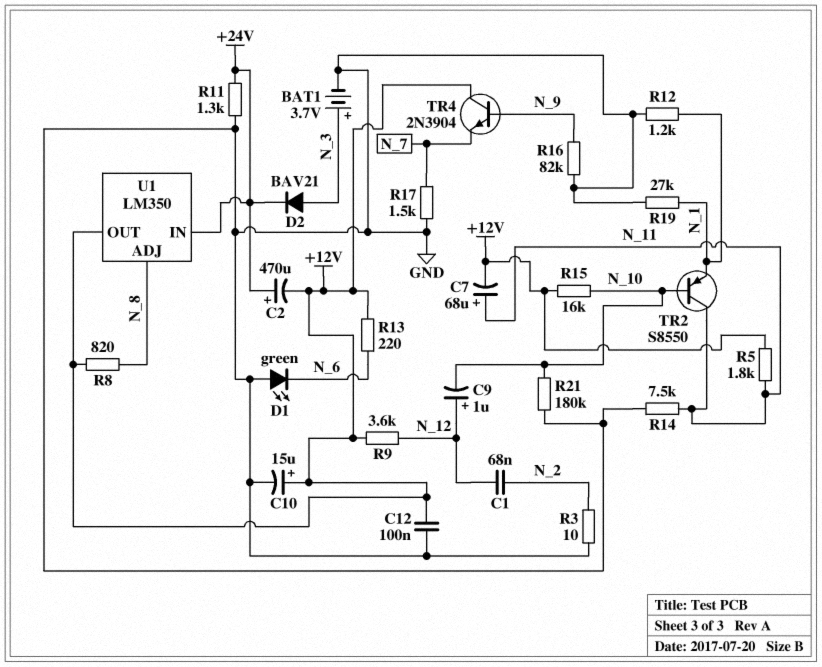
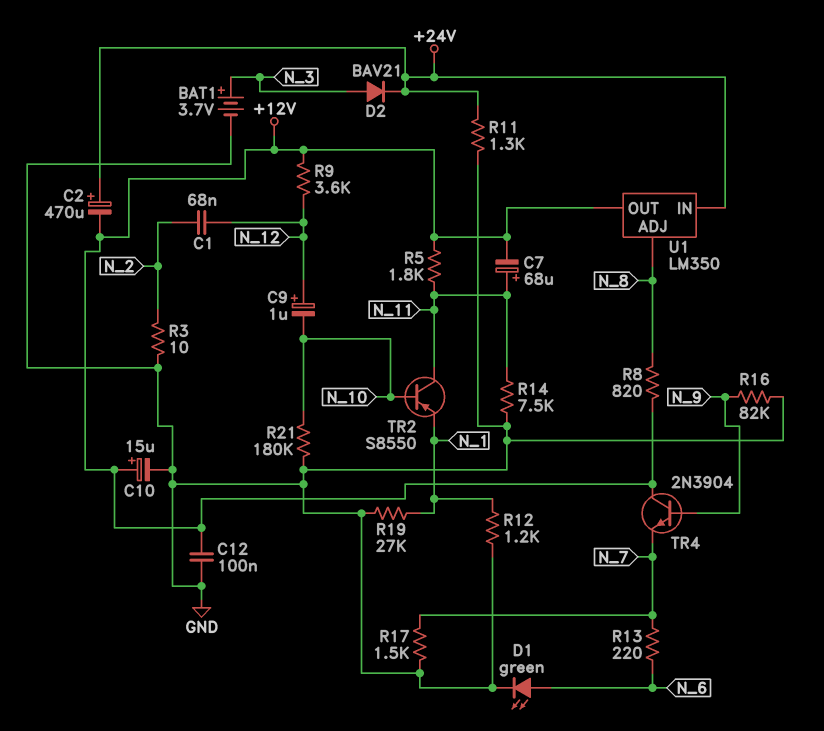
D1: LED green (A GND, K N_6) -> LED green (A N_6, K GND)
R13: 220 (+12V, N_6) -> 220 (N_6, N_7)
R15: 16k (+12V, N_10) -> none

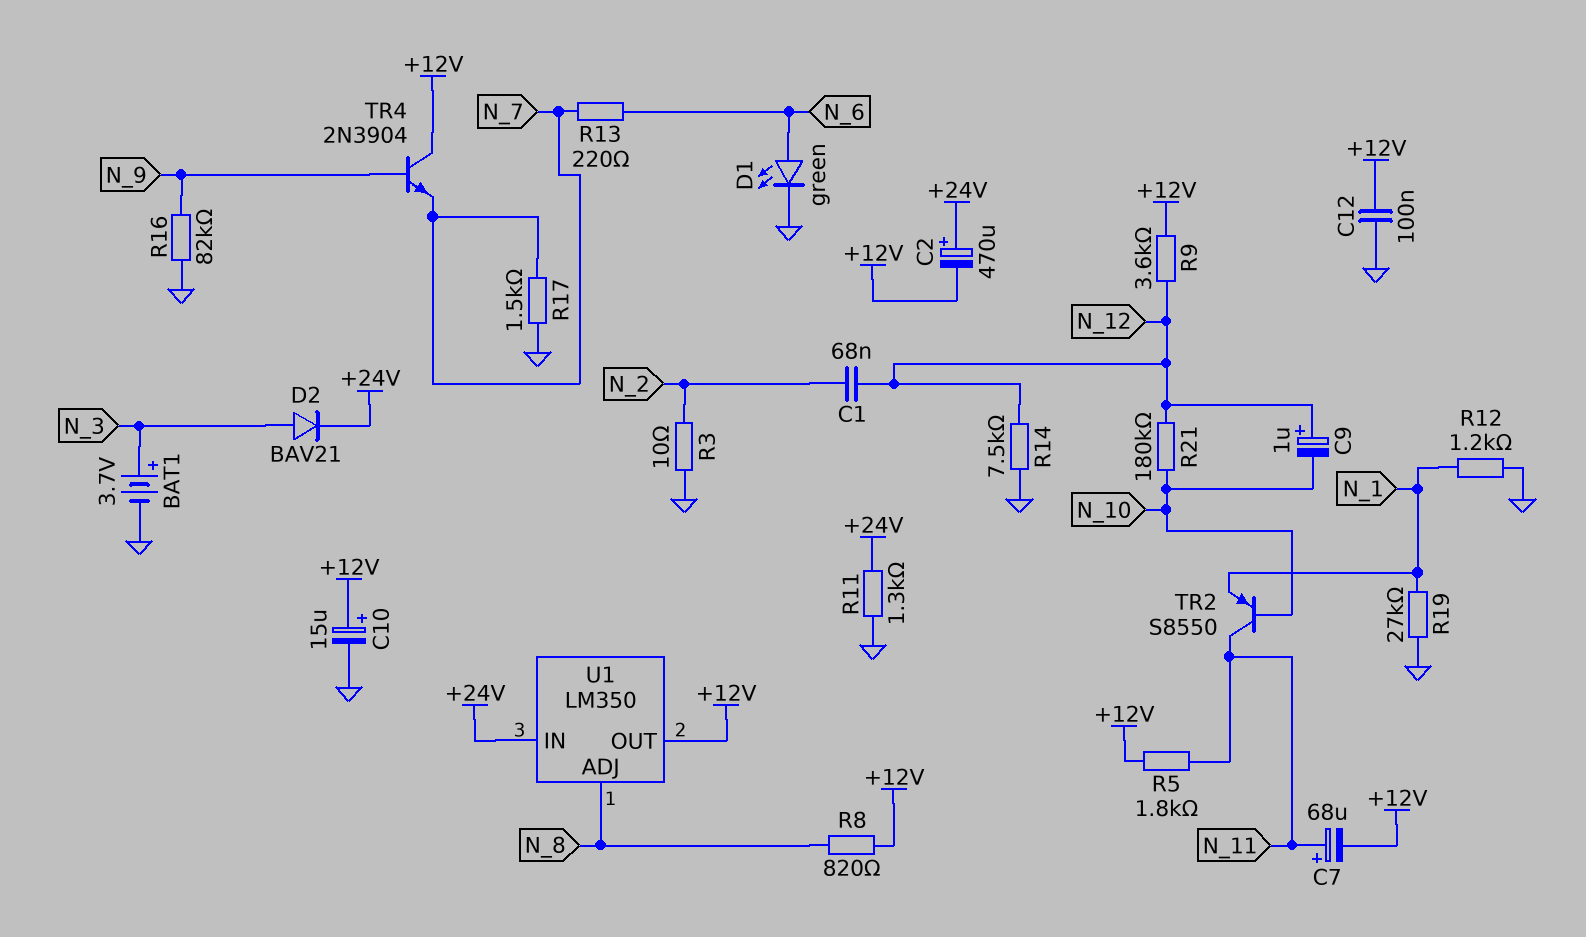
R14: 7.5k (GND, N_11) -> 7.5k (GND, N_12)
R21: 180k (GND, N_10) -> 180k (N_10, N_12)

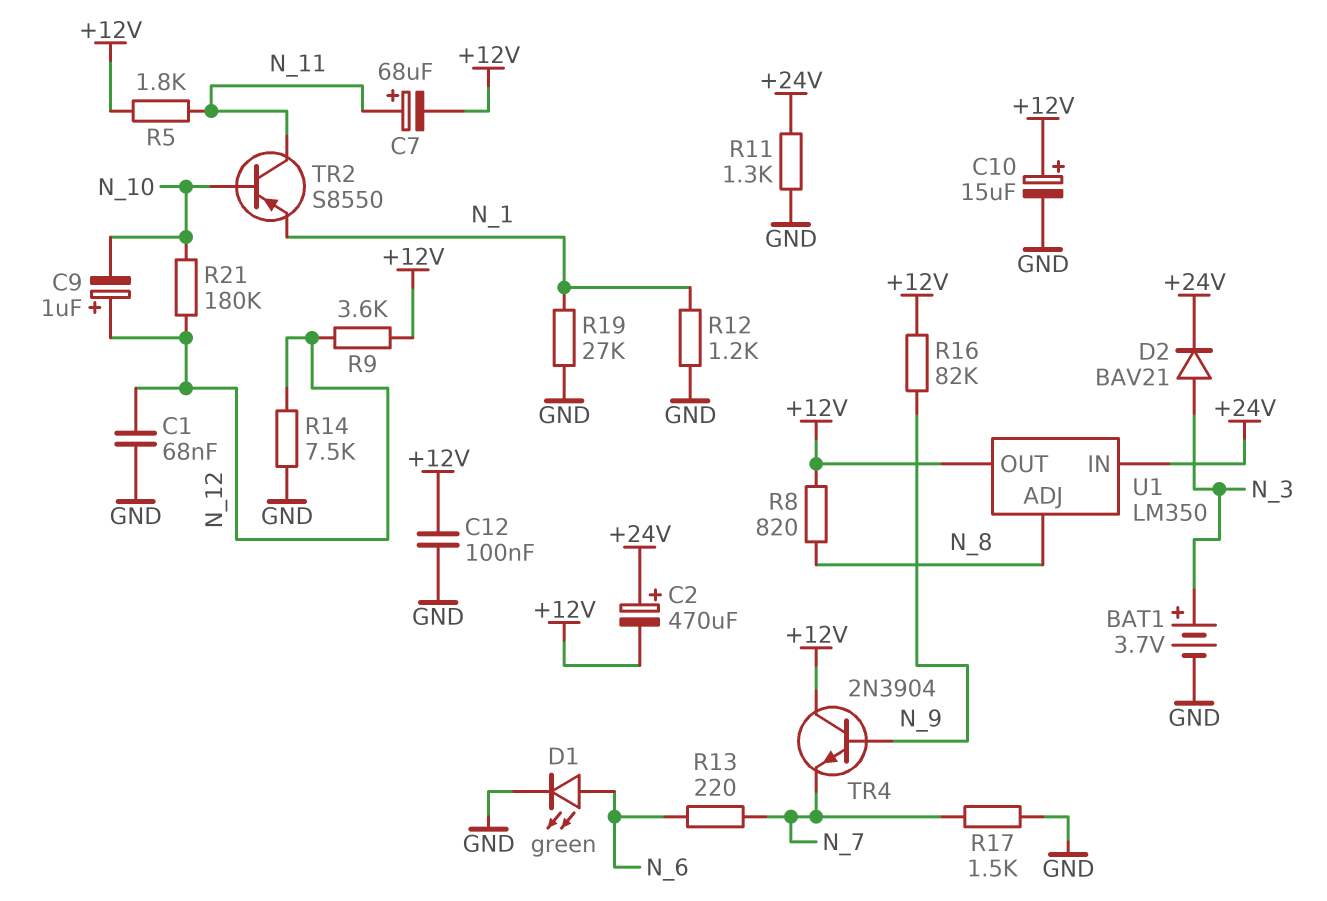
C1: 68nF (N_2, N_12) -> 68nF (GND, N_12)
R3: 10 (GND, N_2) -> none
R16: 82k (GND, N_9) -> 82k (+12V, N_9)

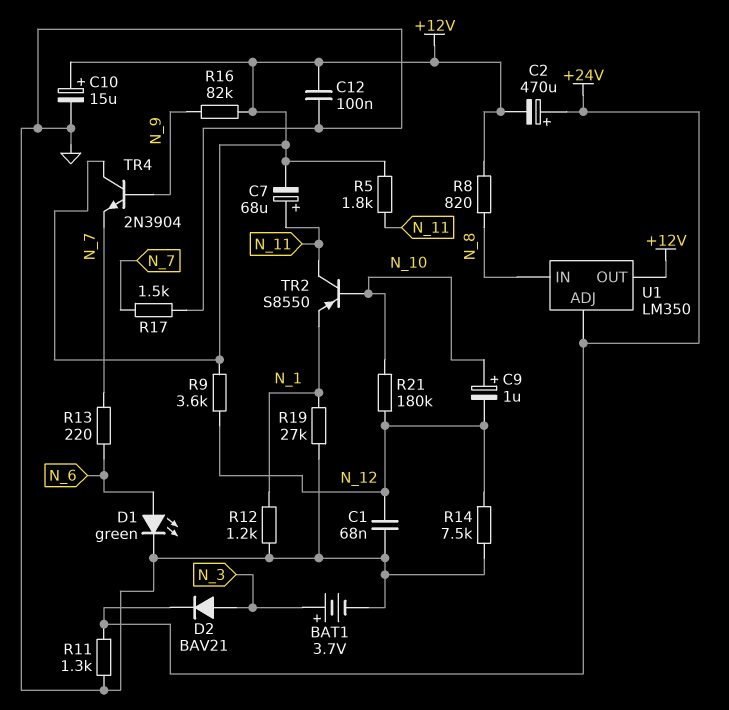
C9: 1uF (plus N_12, minus N_10) -> 1uF (plus N_10, minus N_12)
U1 pin ADJ: N_8 -> +24V
U1 pin IN: +24V -> N_8

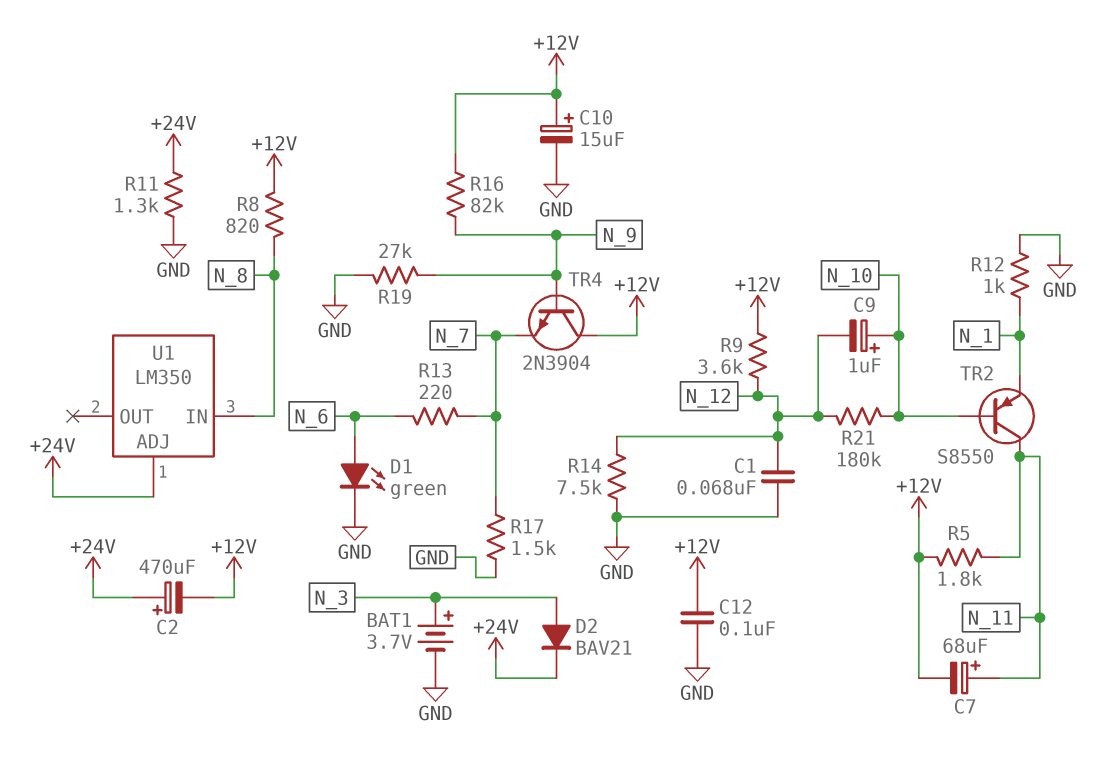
R12: 1.2k (GND, N_1) -> 1k (GND, N_1)
R19: 27k (GND, N_1) -> 27k (GND, N_9)
U1 pin OUT: +12V -> none

